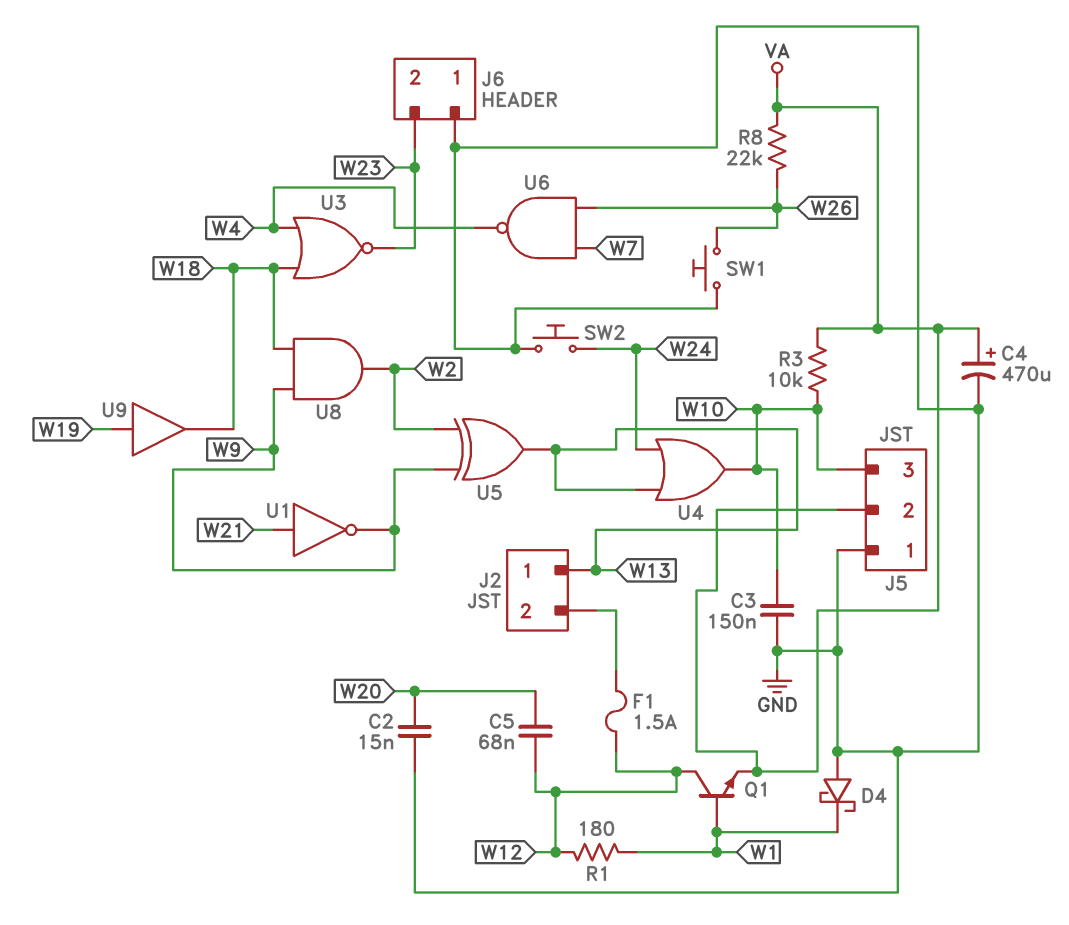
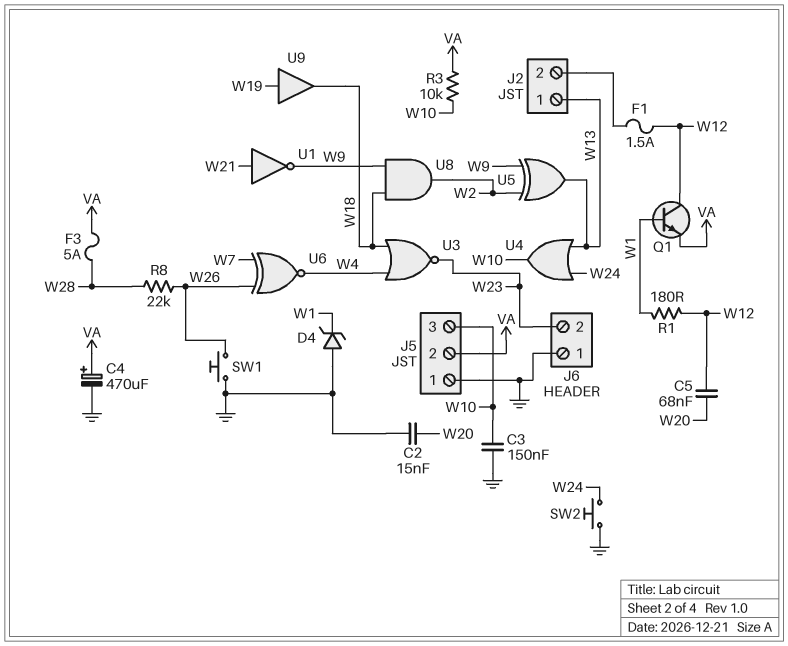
D4: schottky (A GND, K W1) -> zener (A GND, K W1)
F3: none -> 5A (VA, W28)
R8: 22k (VA, W26) -> 22k (W26, W28)
U6: NAND (in W7, in W26, out W4) -> XNOR (in W7, in W26, out W4)

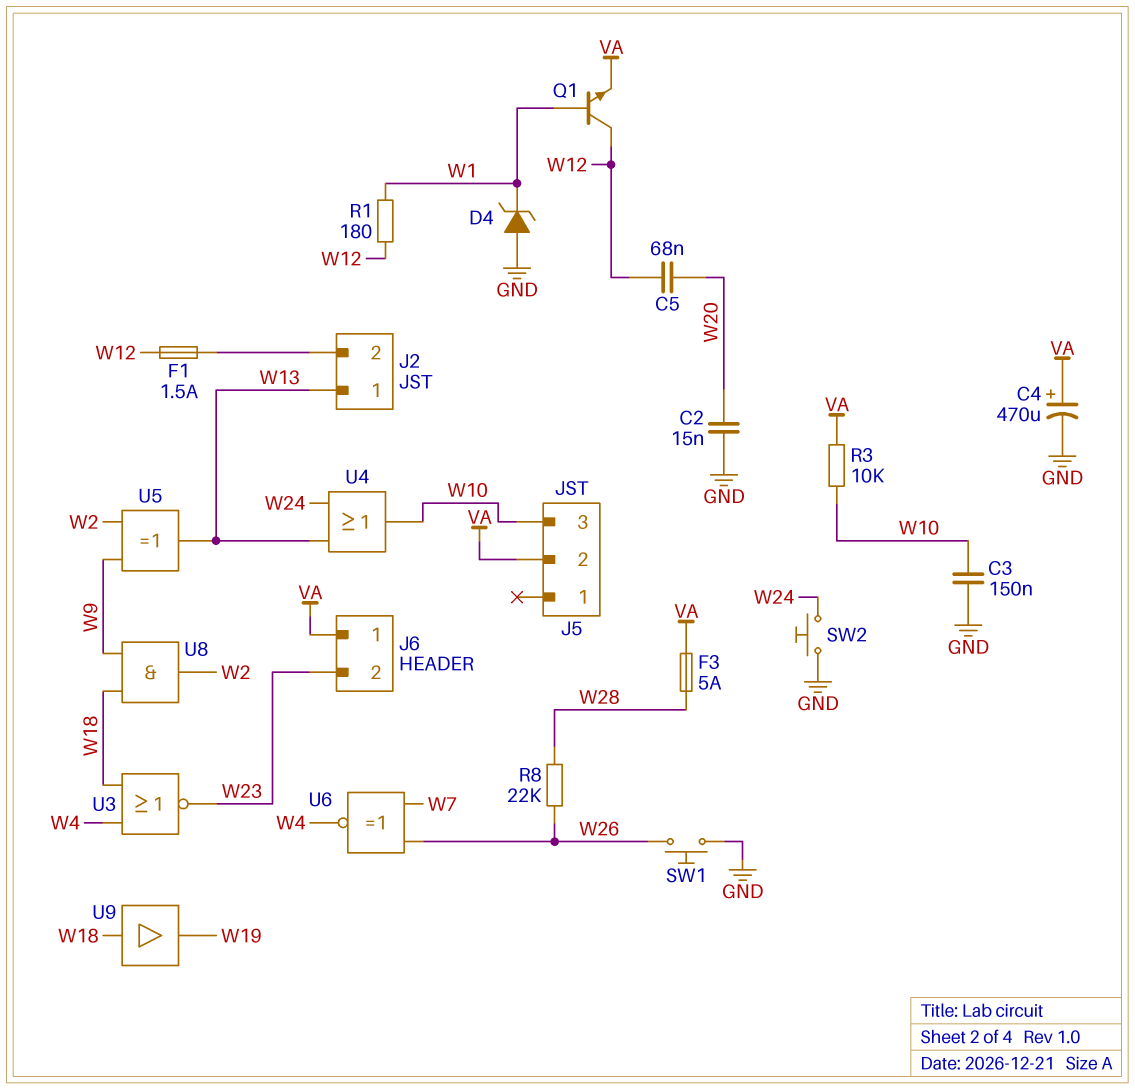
J5 pin 1: GND -> none
J6 pin 1: GND -> VA
U1: NOT (in W21, out W9) -> none
U9: buffer (in W19, out W18) -> buffer (in W18, out W19)

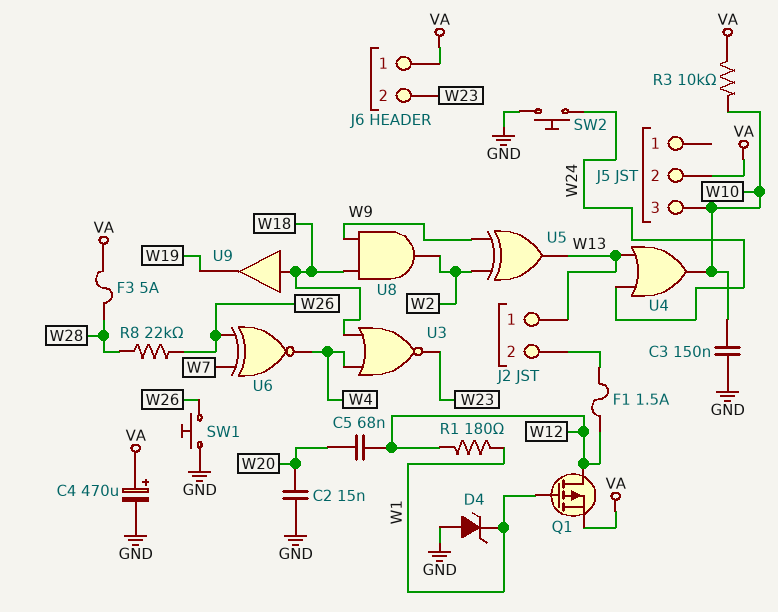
Q1: NPN (B W1, C W12, E VA) -> PMOS (G W1, D W12, S VA)

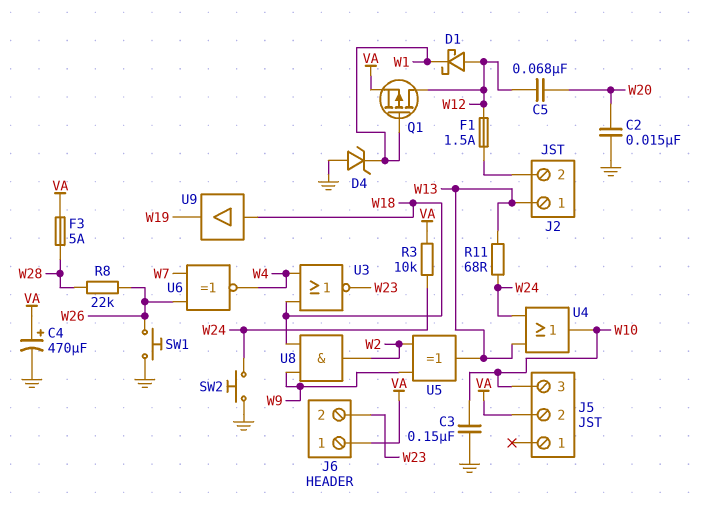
D1: none -> schottky (A W12, K W1)
R1: 180 (W1, W12) -> none
R3: 10k (VA, W10) -> 10k (VA, W24)
R11: none -> 68 (W13, W24)

